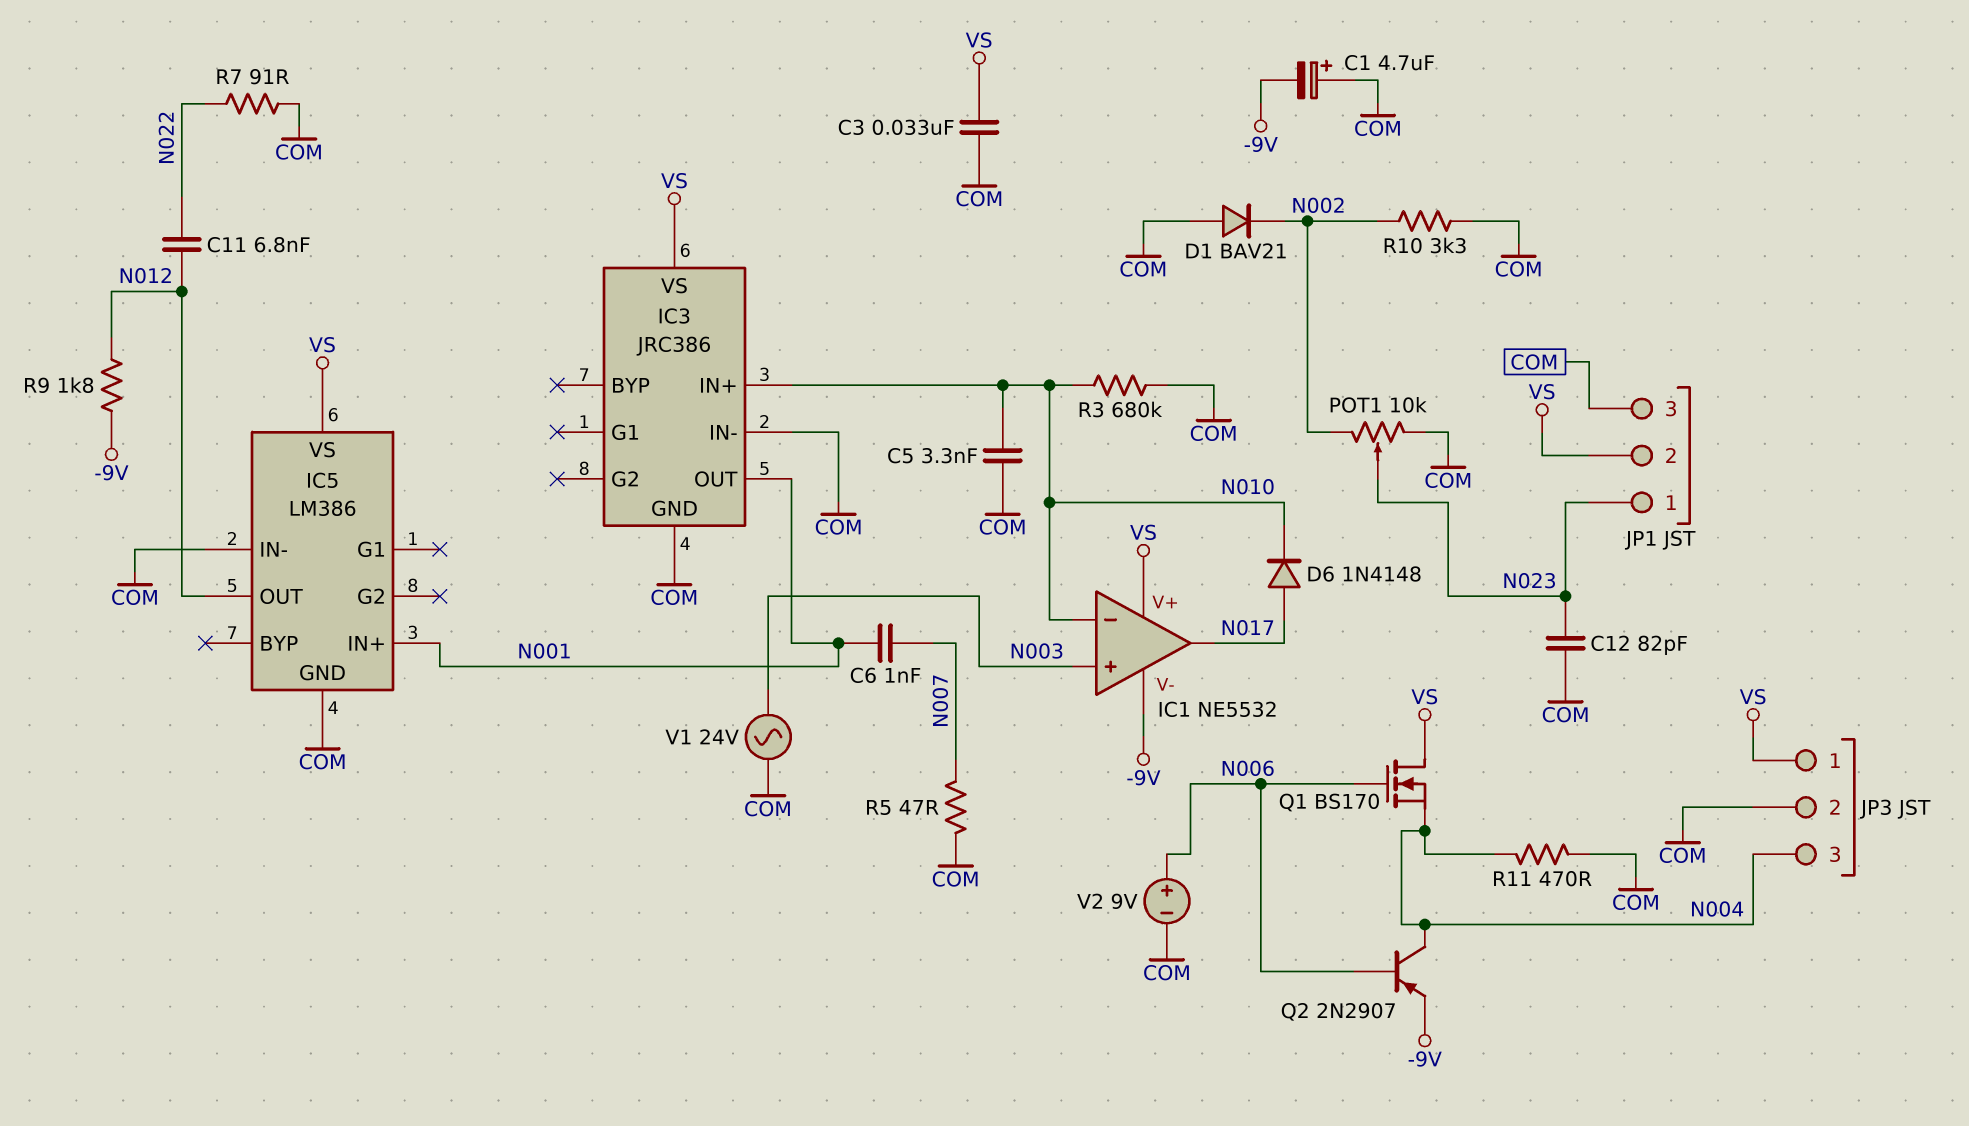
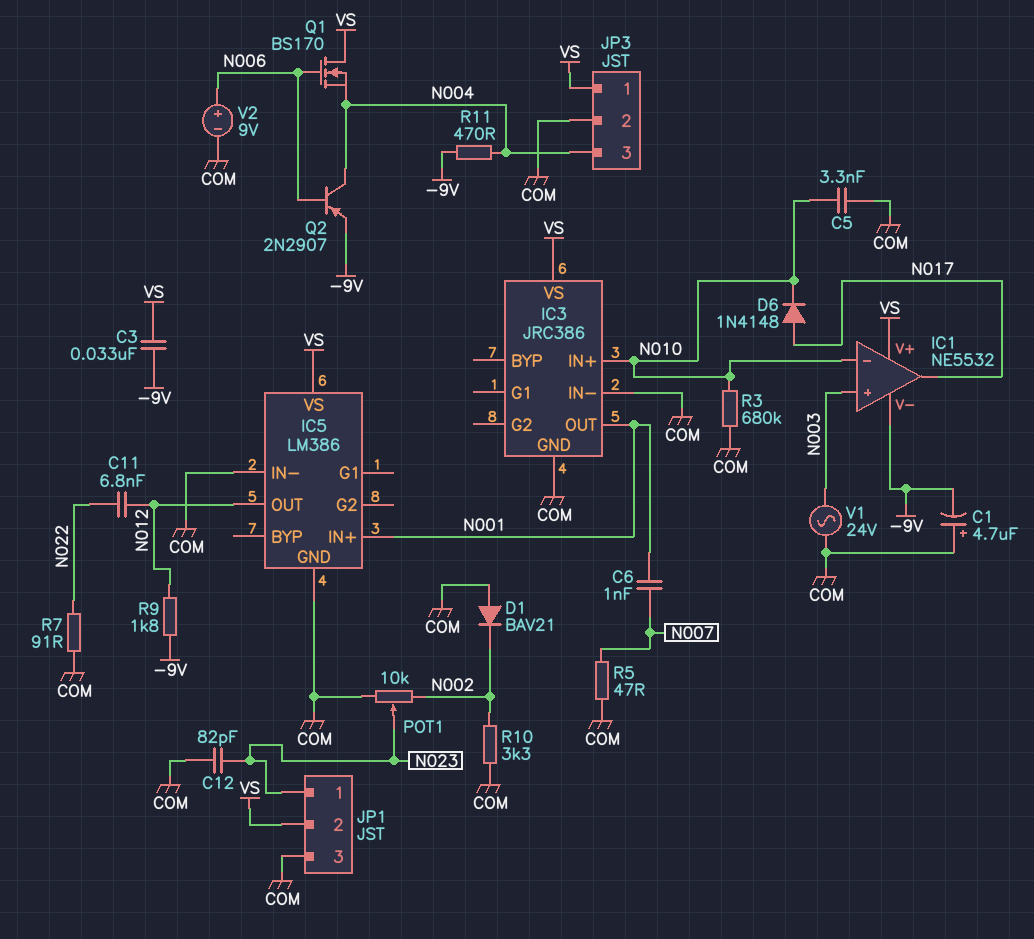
C3: 33nF (COM, VS) -> 33nF (-9V, VS)
R11: 470 (COM, N004) -> 470 (-9V, N004)

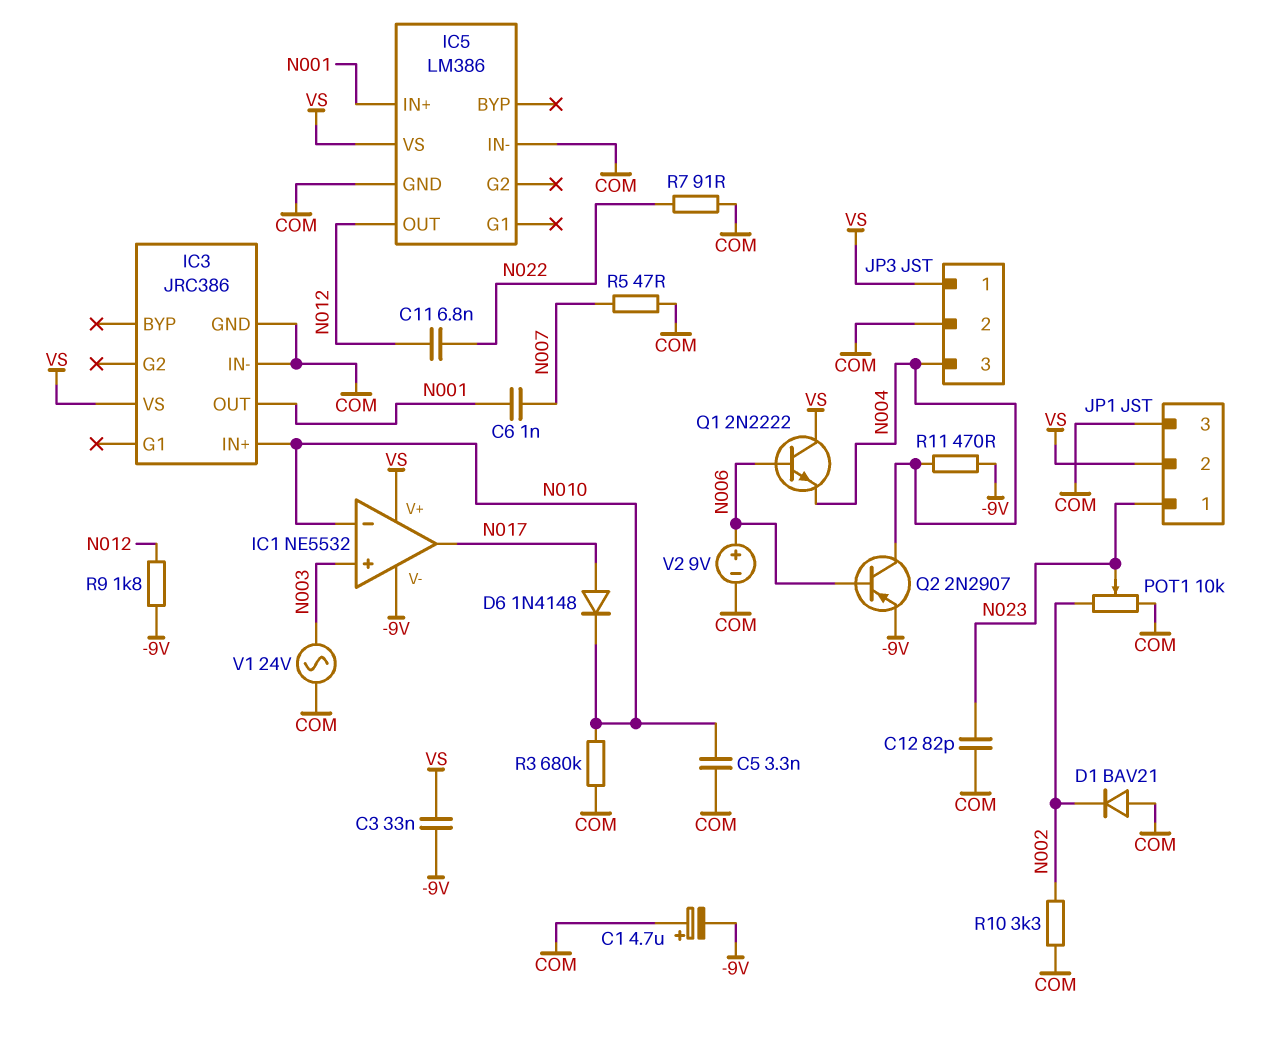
Q1: NMOS BS170 (G N006, D VS, S N004) -> NPN 2N2222 (B N006, C VS, E N004)

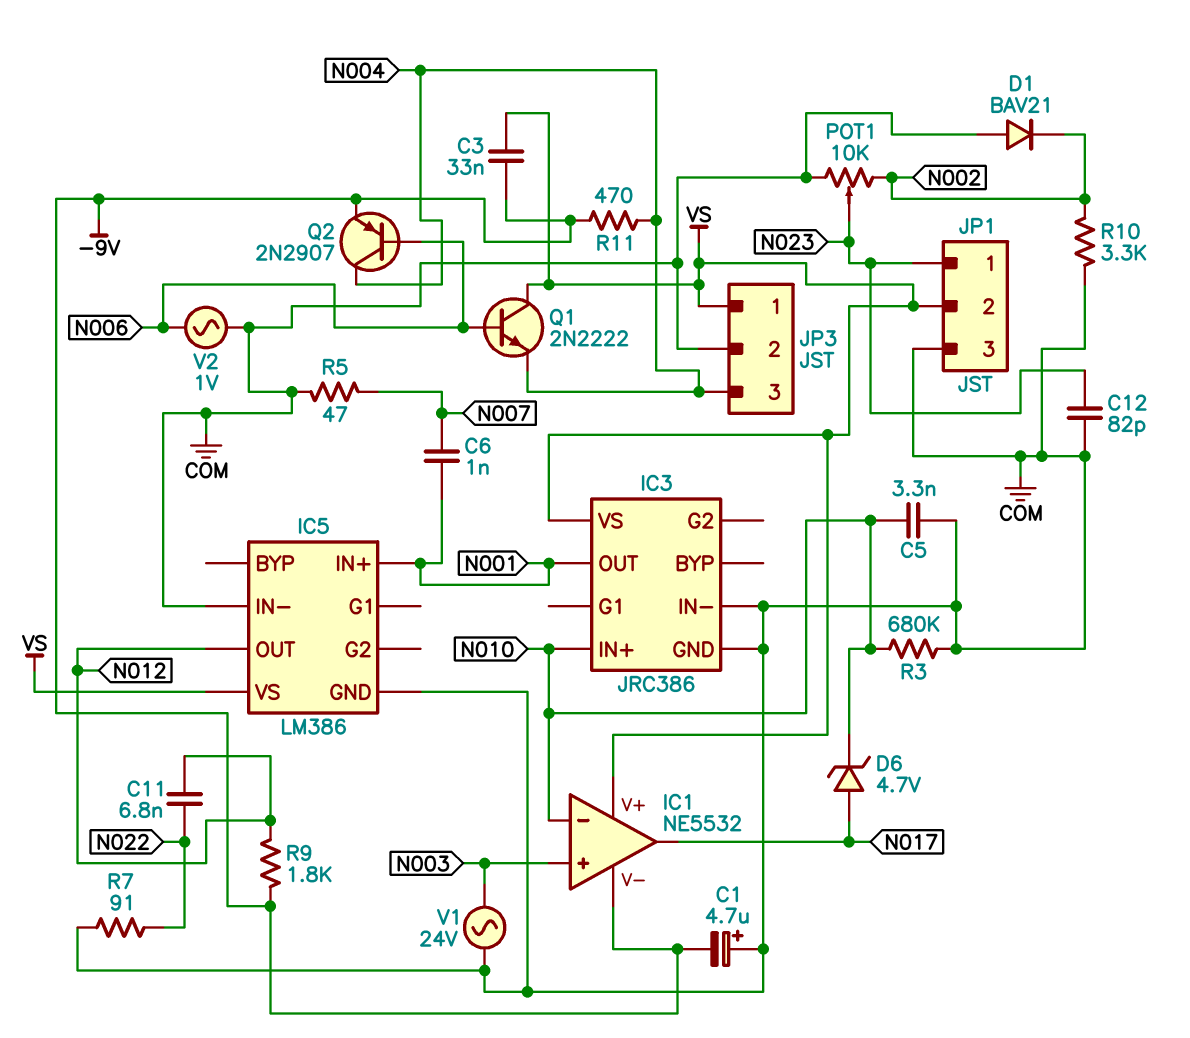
D6: diode 1N4148 (A N017, K N010) -> zener 4.7V (A N017, K N010)
V2: 9V (plus N006, minus COM) -> AC 1V (COM, N006)

